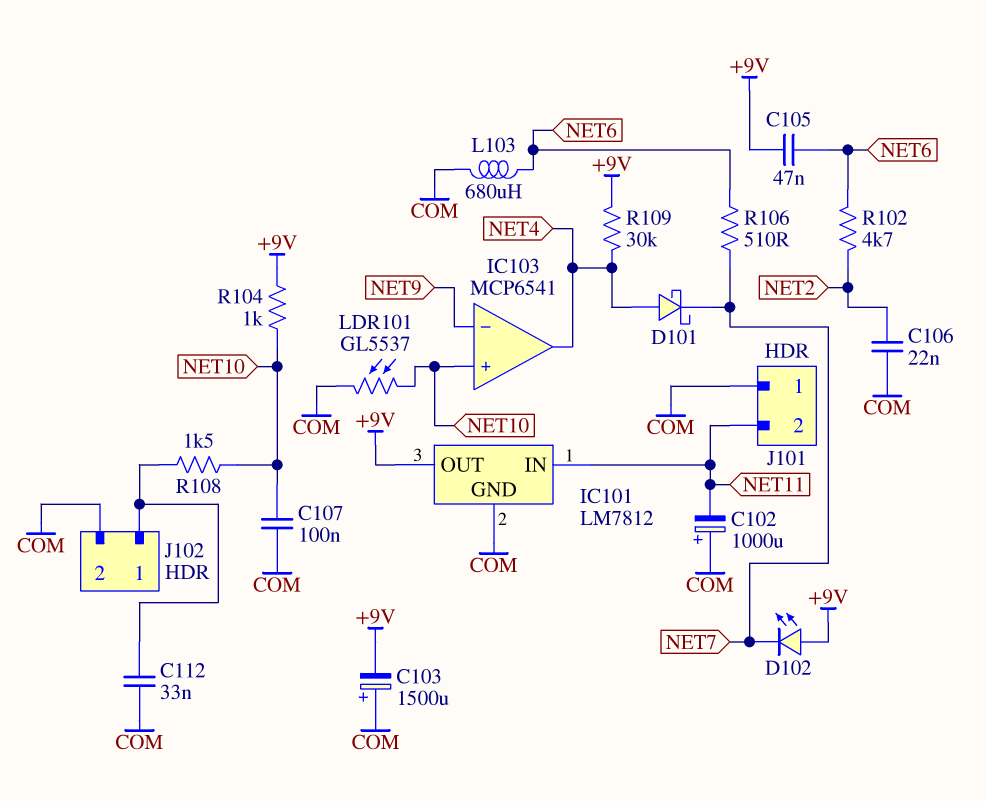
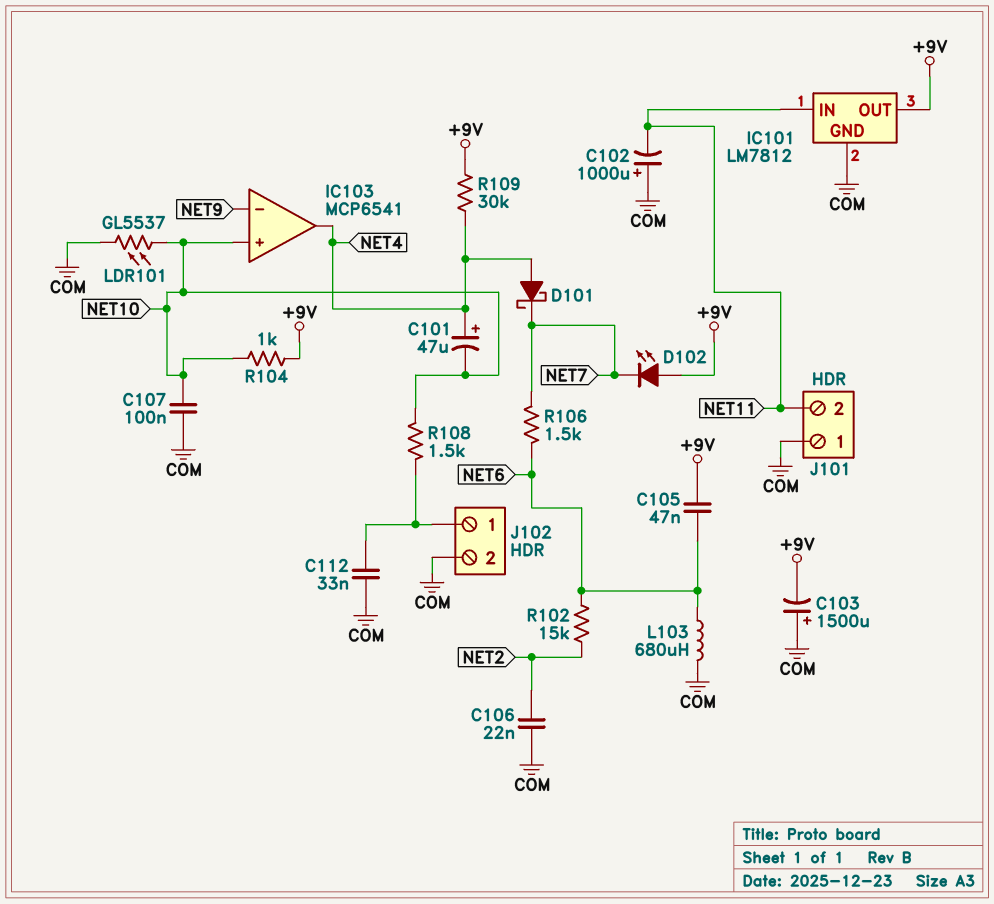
C101: none -> 47uF (plus NET4, minus NET10)
R102: 4.7k (NET2, NET6) -> 15k (NET2, NET6)
R106: 510 (NET6, NET7) -> 1.5k (NET6, NET7)

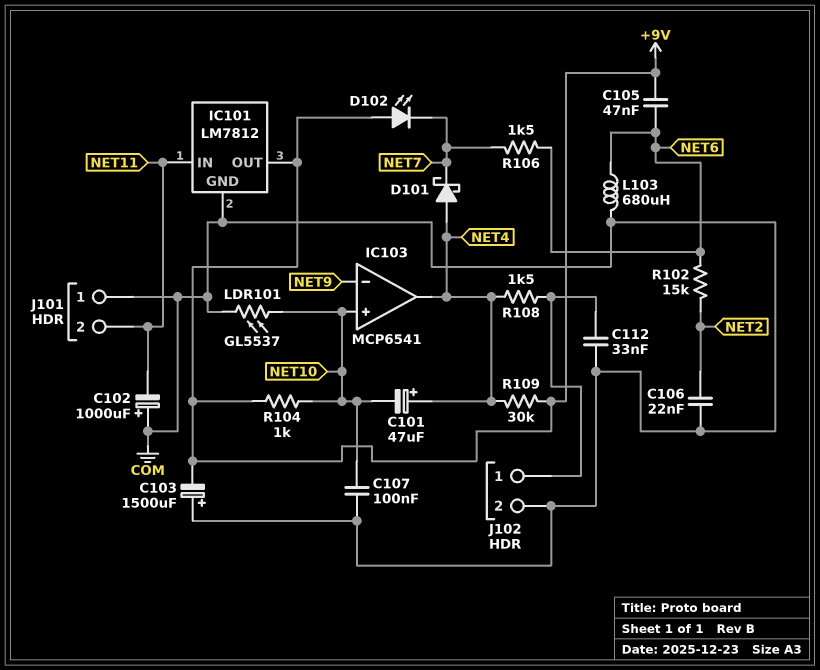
R108: 1.5k (J102/1, NET10) -> 1.5k (J102/1, NET4)

